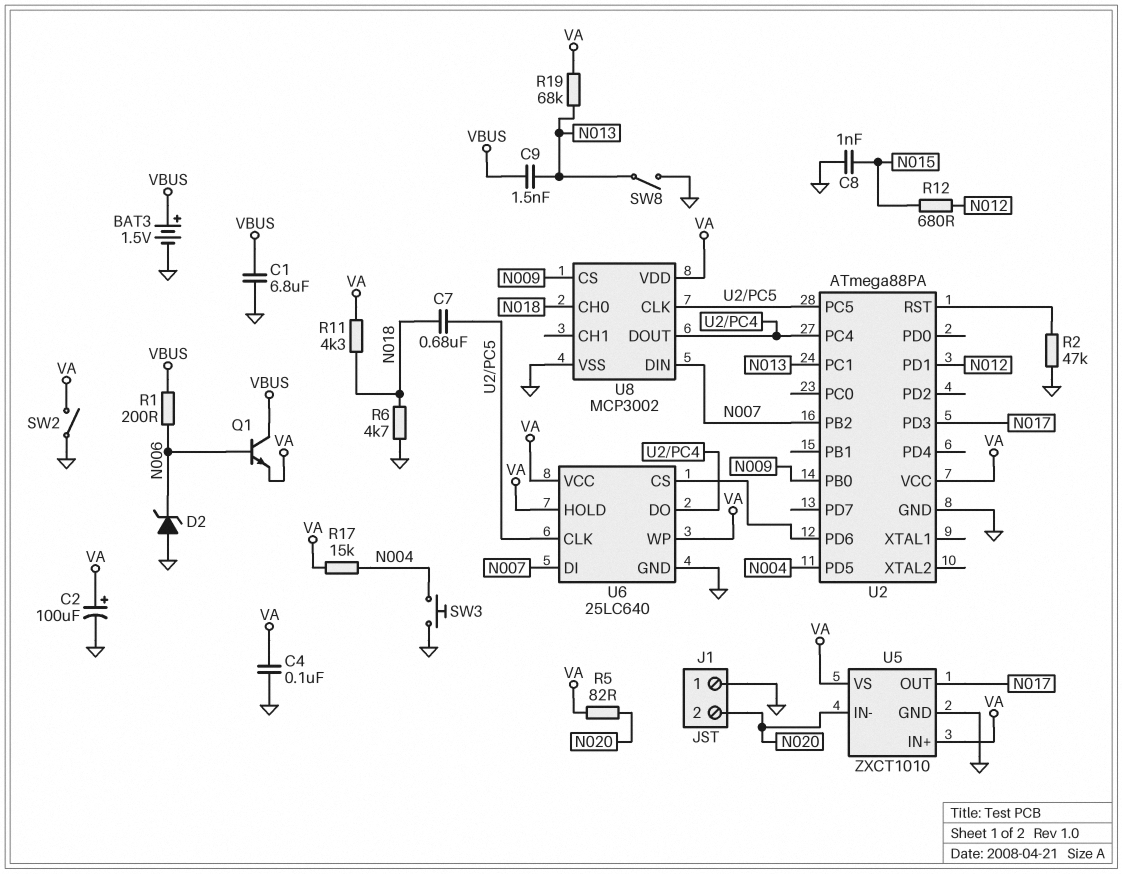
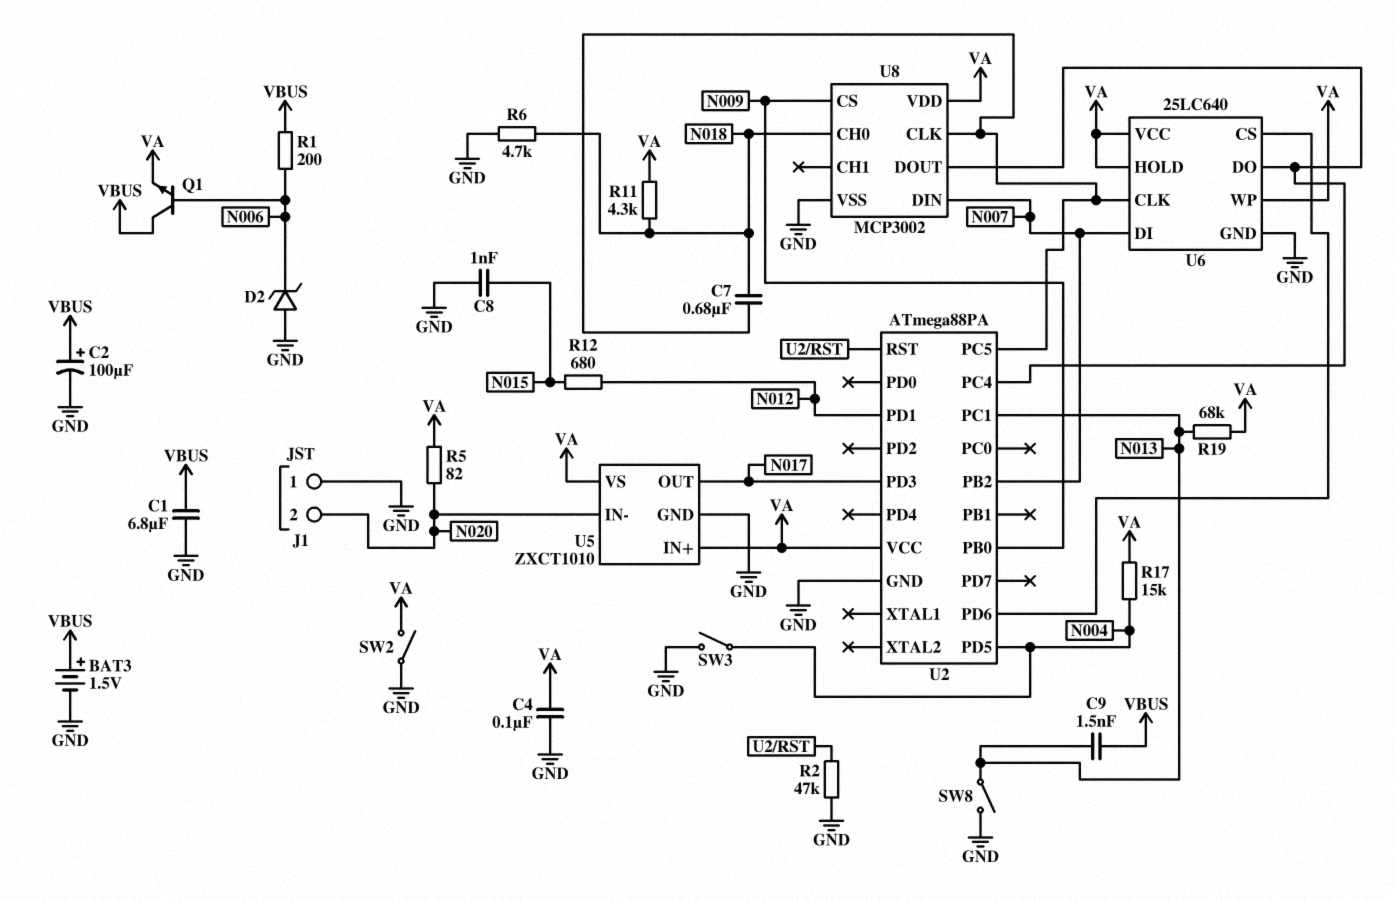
C2: 100uF (plus VA, minus GND) -> 100uF (plus VBUS, minus GND)
SW3: button (GND, N004) -> switch (GND, N004)

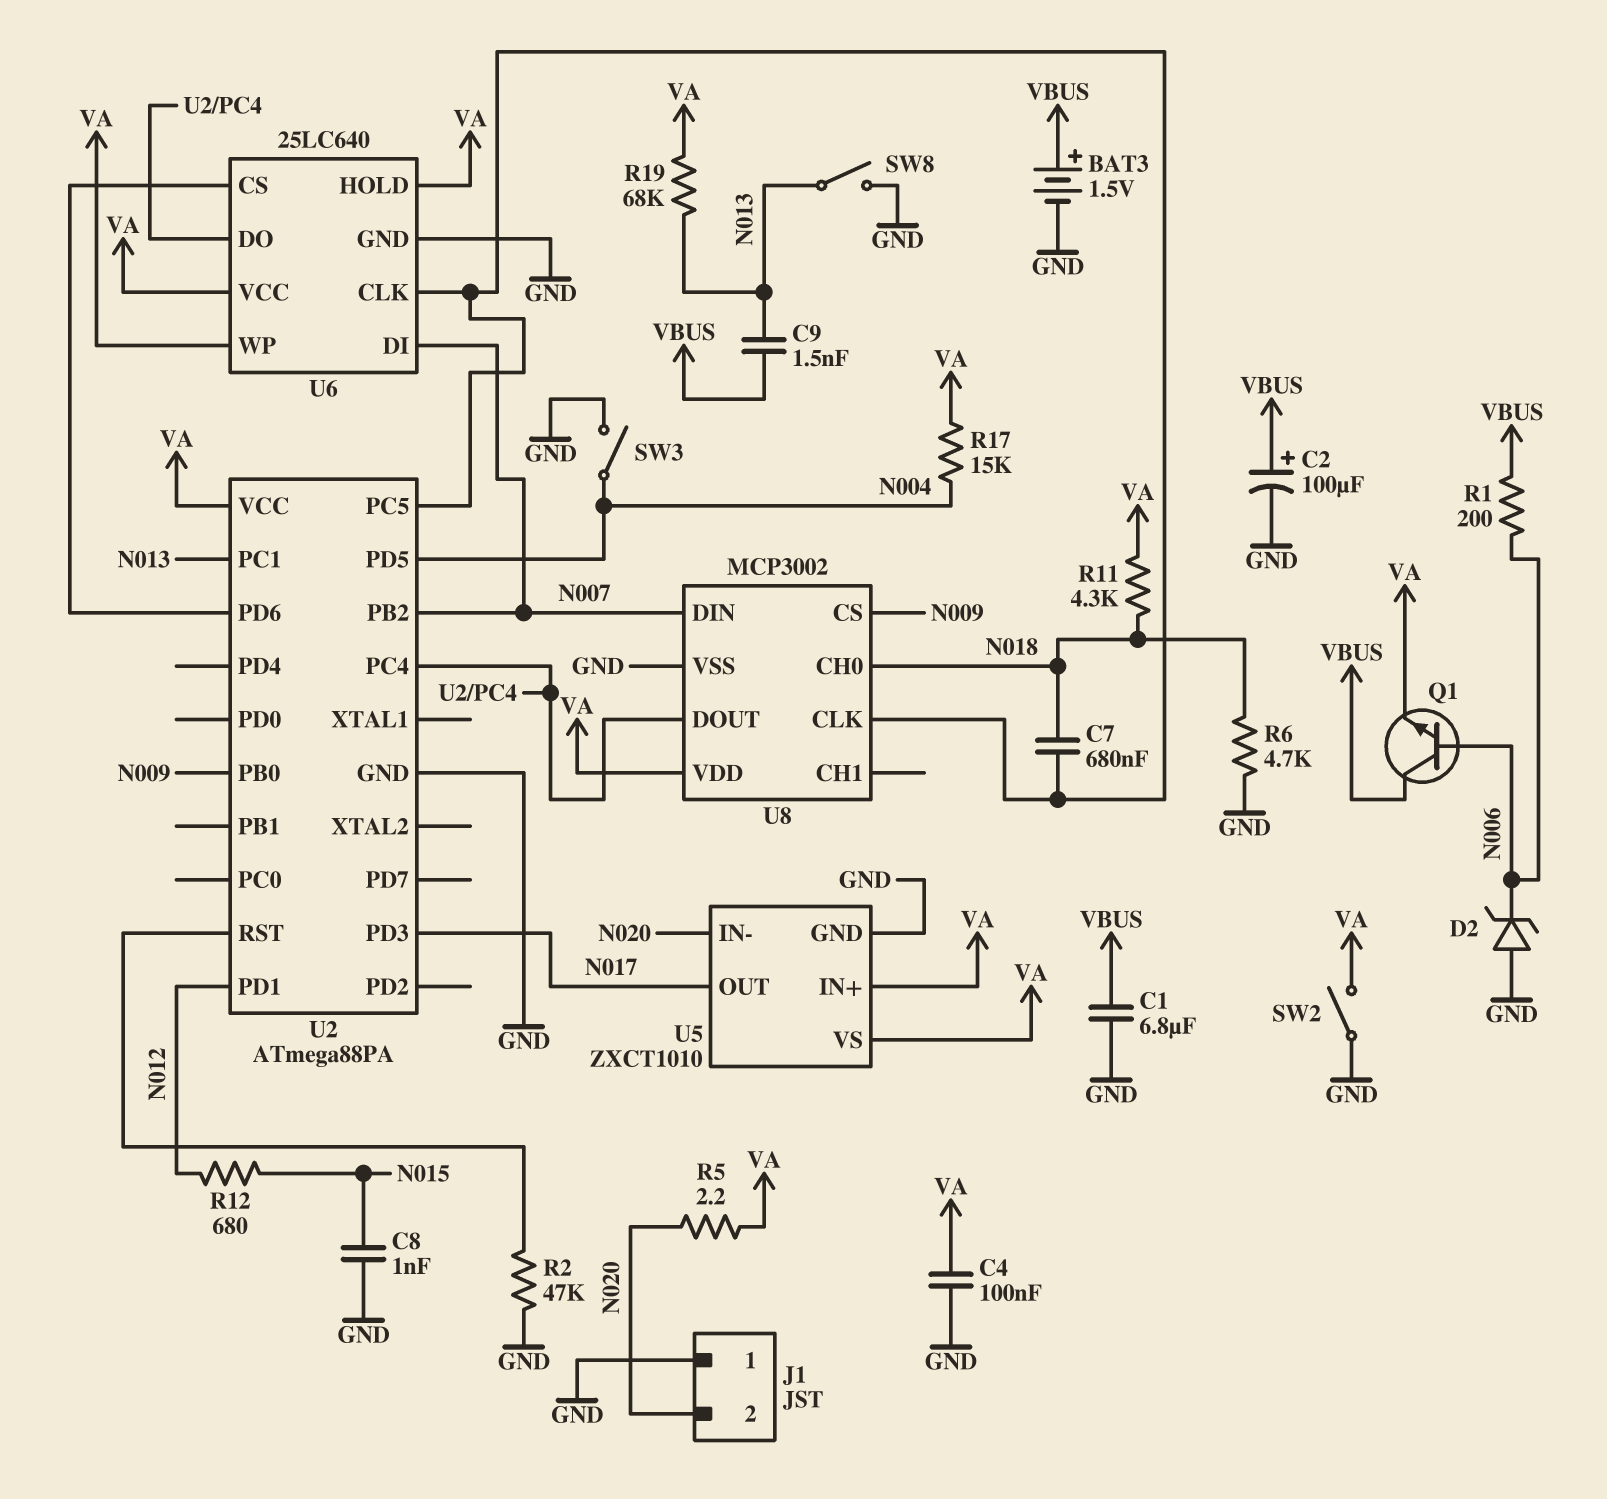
R5: 82 (N020, VA) -> 2.2 (N020, VA)

